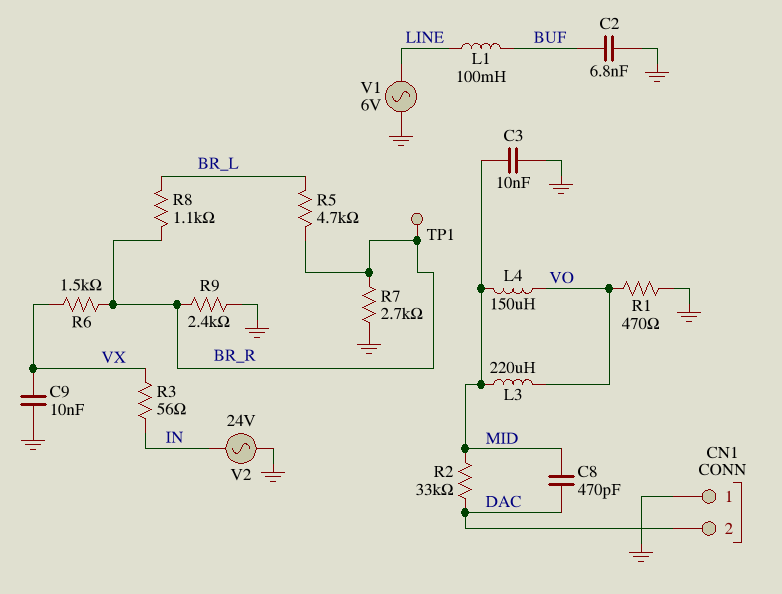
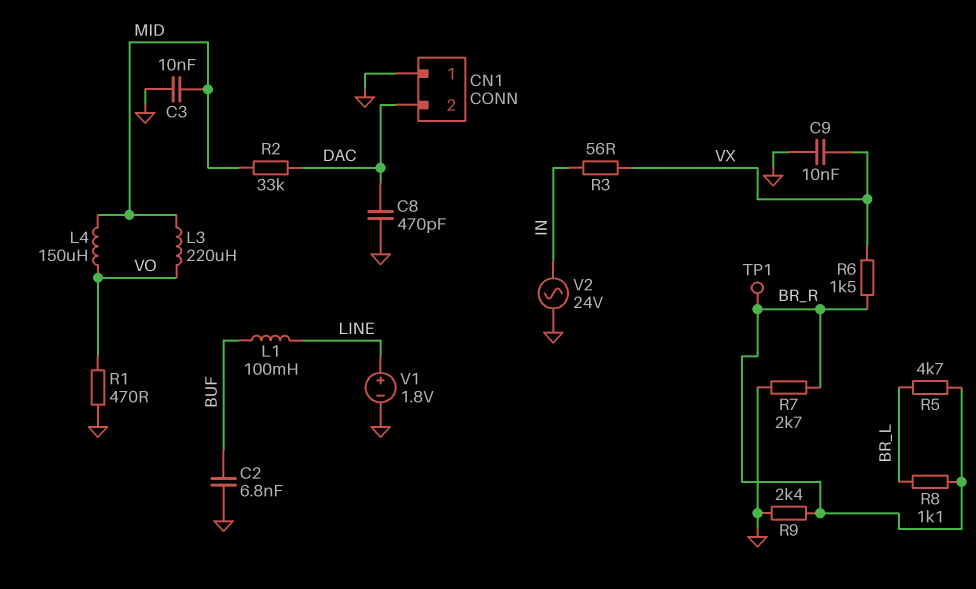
C8: 470pF (DAC, MID) -> 470pF (DAC, GND)
V1: AC 6V (GND, LINE) -> 1.8V (plus LINE, minus GND)

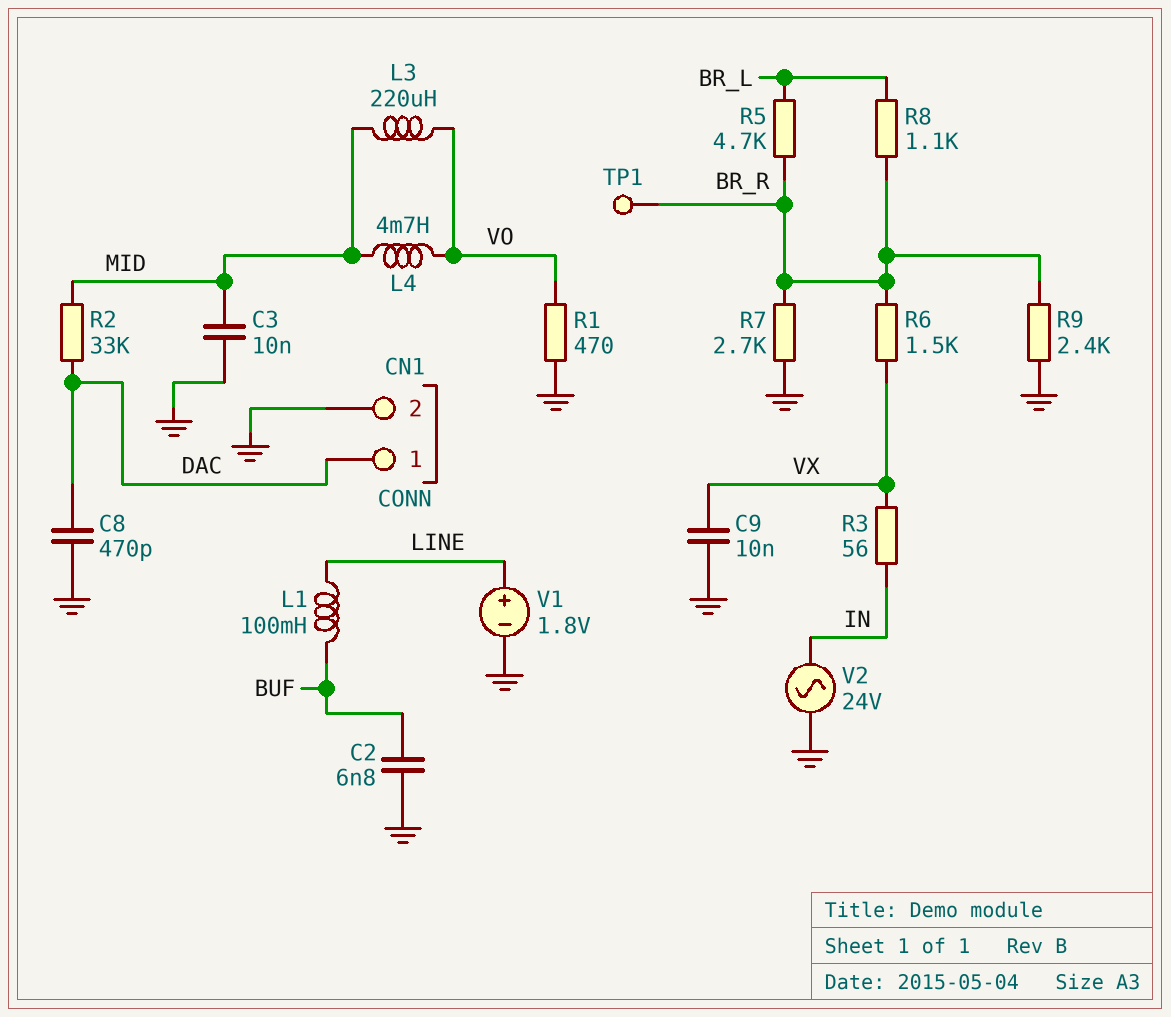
CN1 pin 1: GND -> DAC
CN1 pin 2: DAC -> GND
L4: 150uH (MID, VO) -> 4.7mH (MID, VO)

